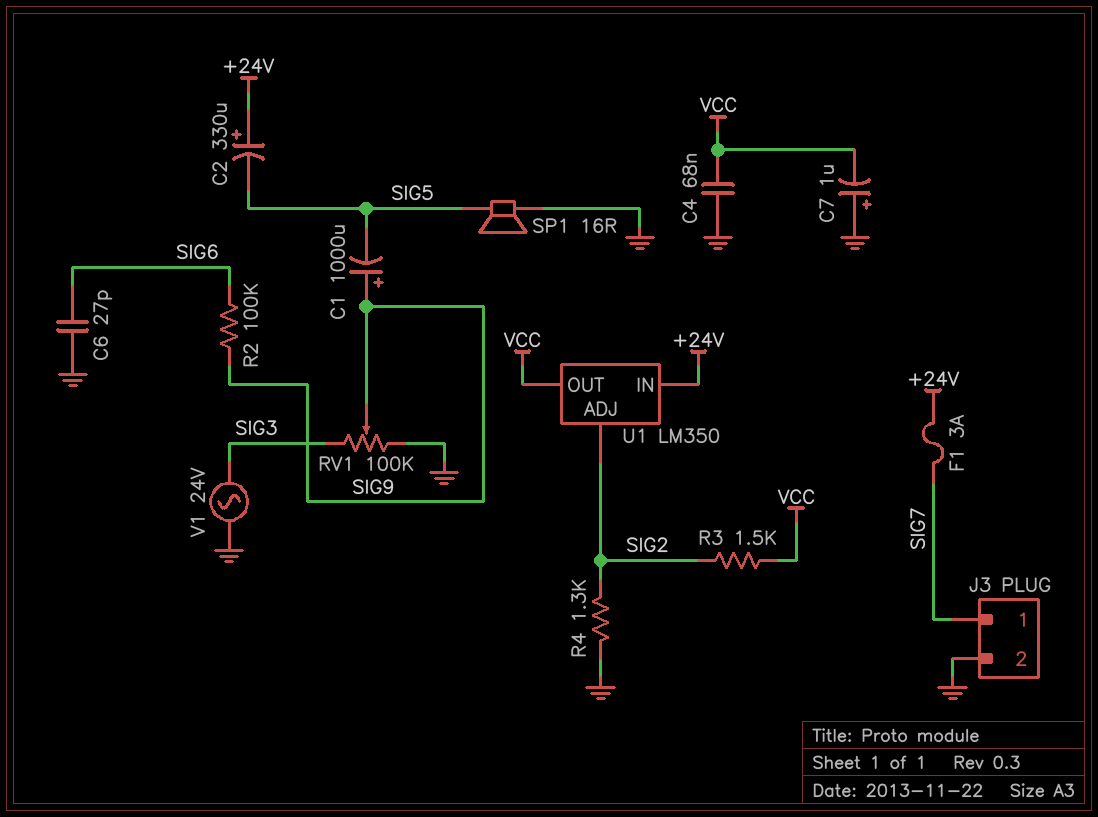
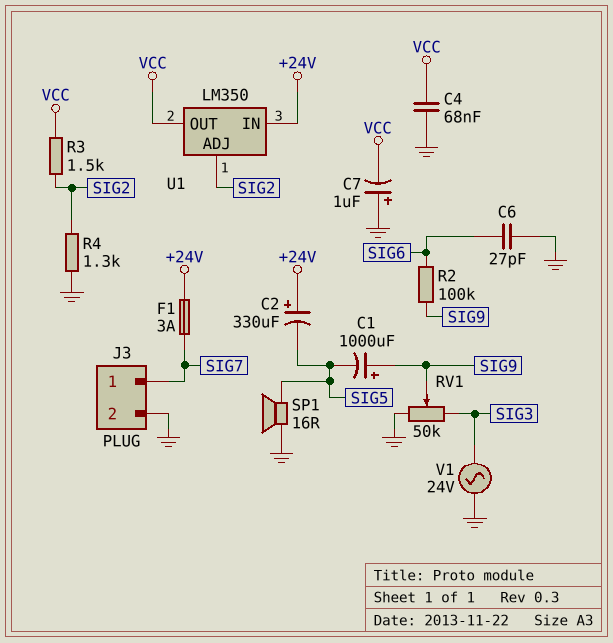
RV1: 100k (GND, SIG3, wiper SIG9) -> 50k (GND, SIG3, wiper SIG9)

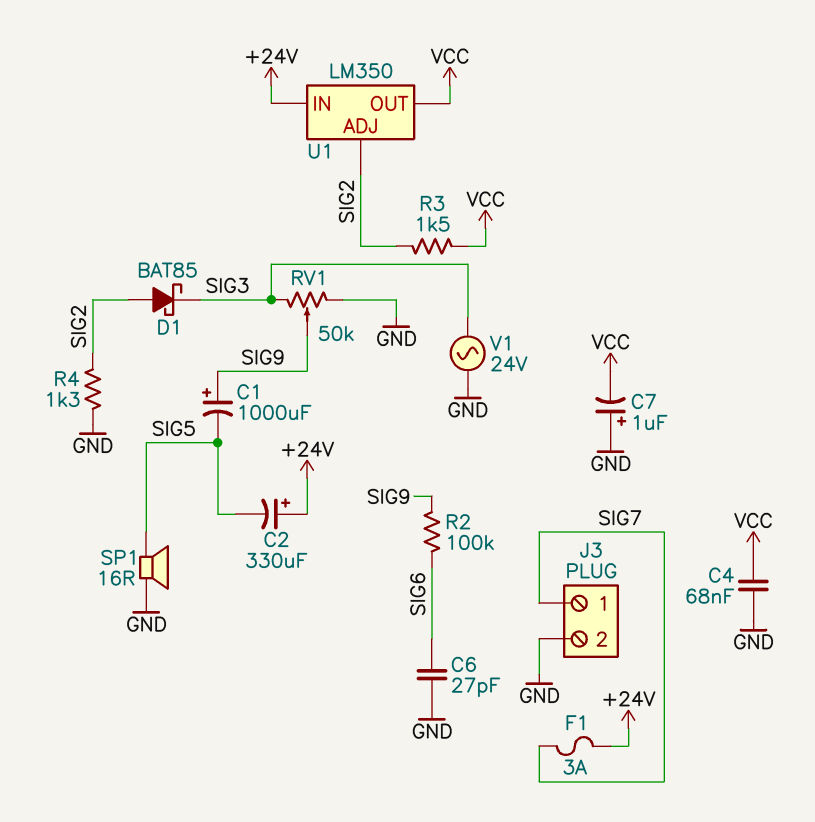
D1: none -> schottky BAT85 (A SIG2, K SIG3)

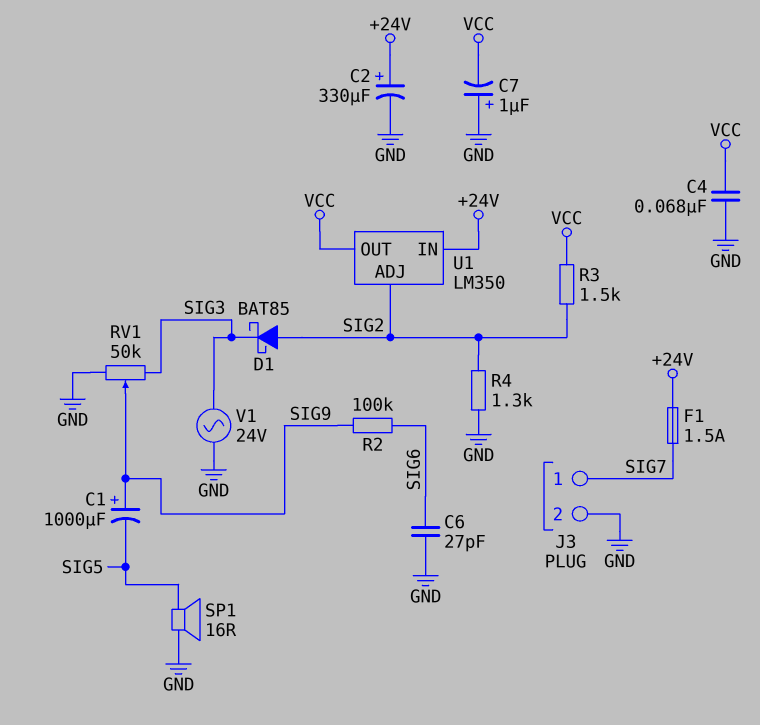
C2: 330uF (plus +24V, minus SIG5) -> 330uF (plus +24V, minus GND)
F1: 3A (+24V, SIG7) -> 1.5A (+24V, SIG7)

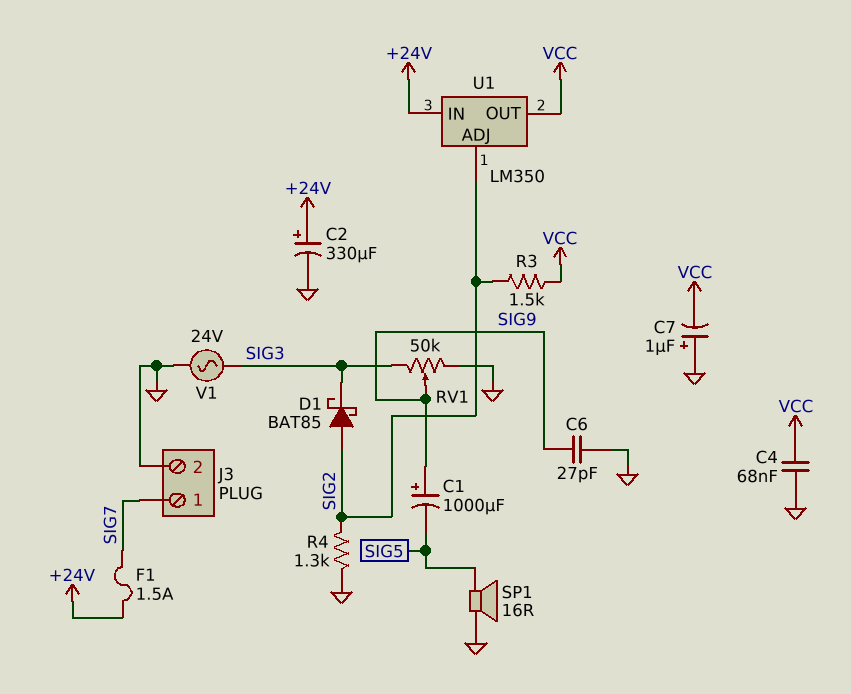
C6: 27pF (GND, SIG6) -> 27pF (GND, SIG9)
R2: 100k (SIG6, SIG9) -> none

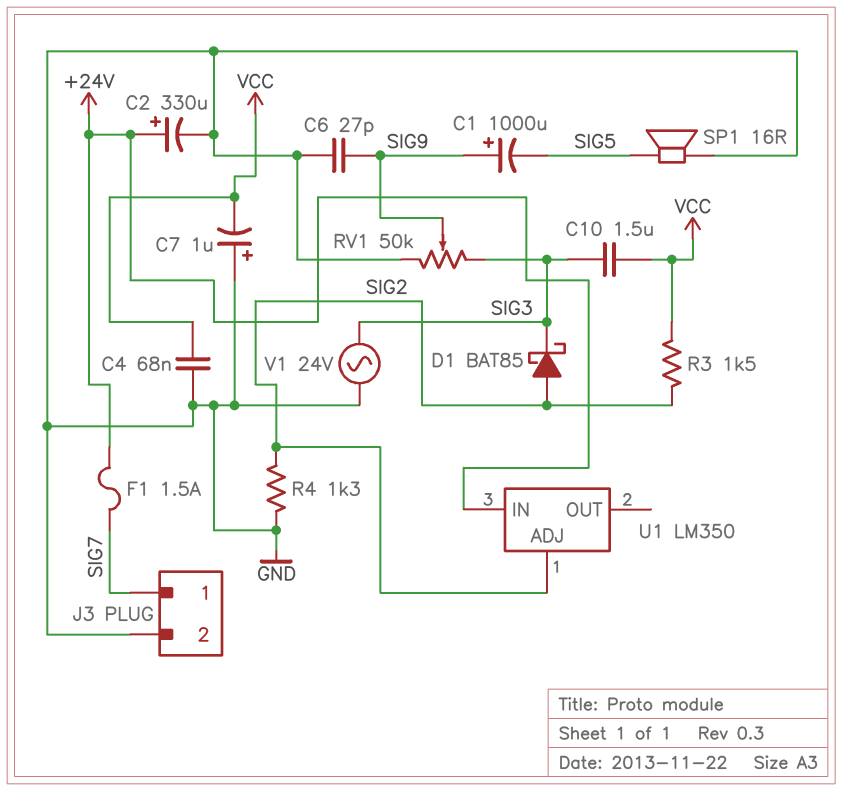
C10: none -> 1.5uF (SIG3, VCC)
U1 pin OUT: VCC -> none

